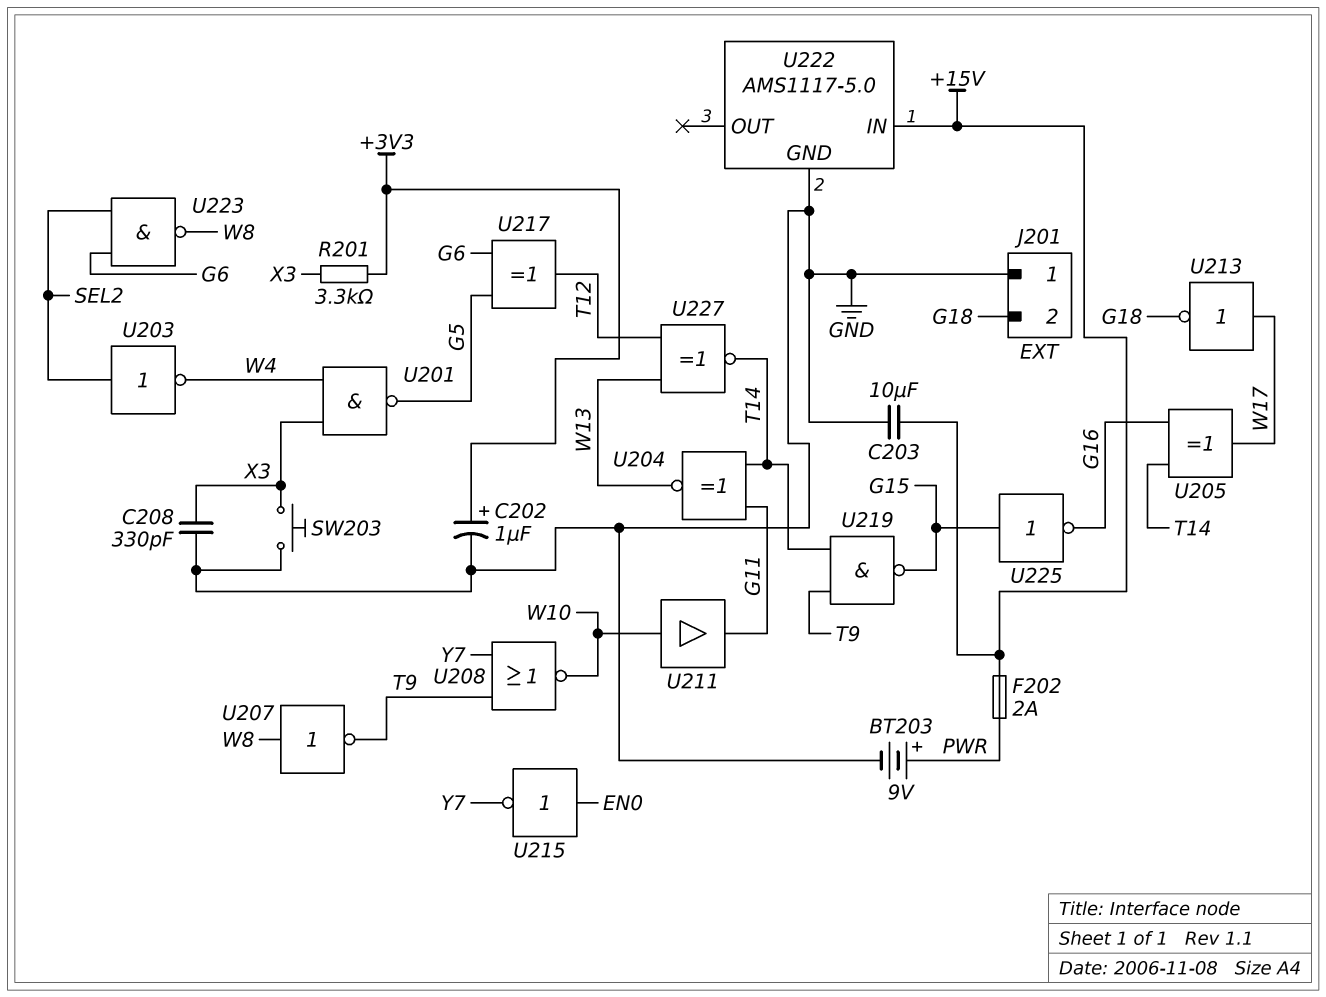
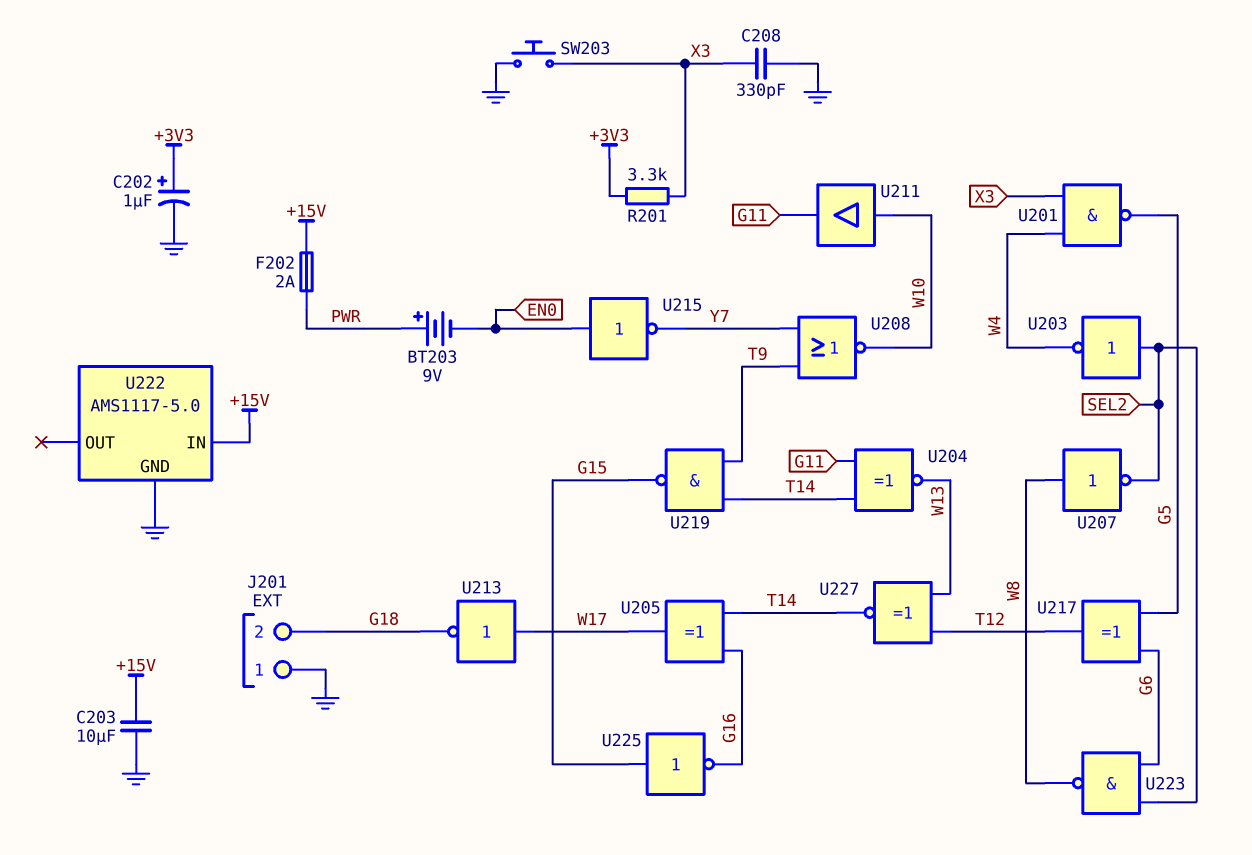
BT203: 9V (plus PWR, minus GND) -> 9V (plus PWR, minus EN0)
U207: NOT (in W8, out T9) -> NOT (in W8, out SEL2)

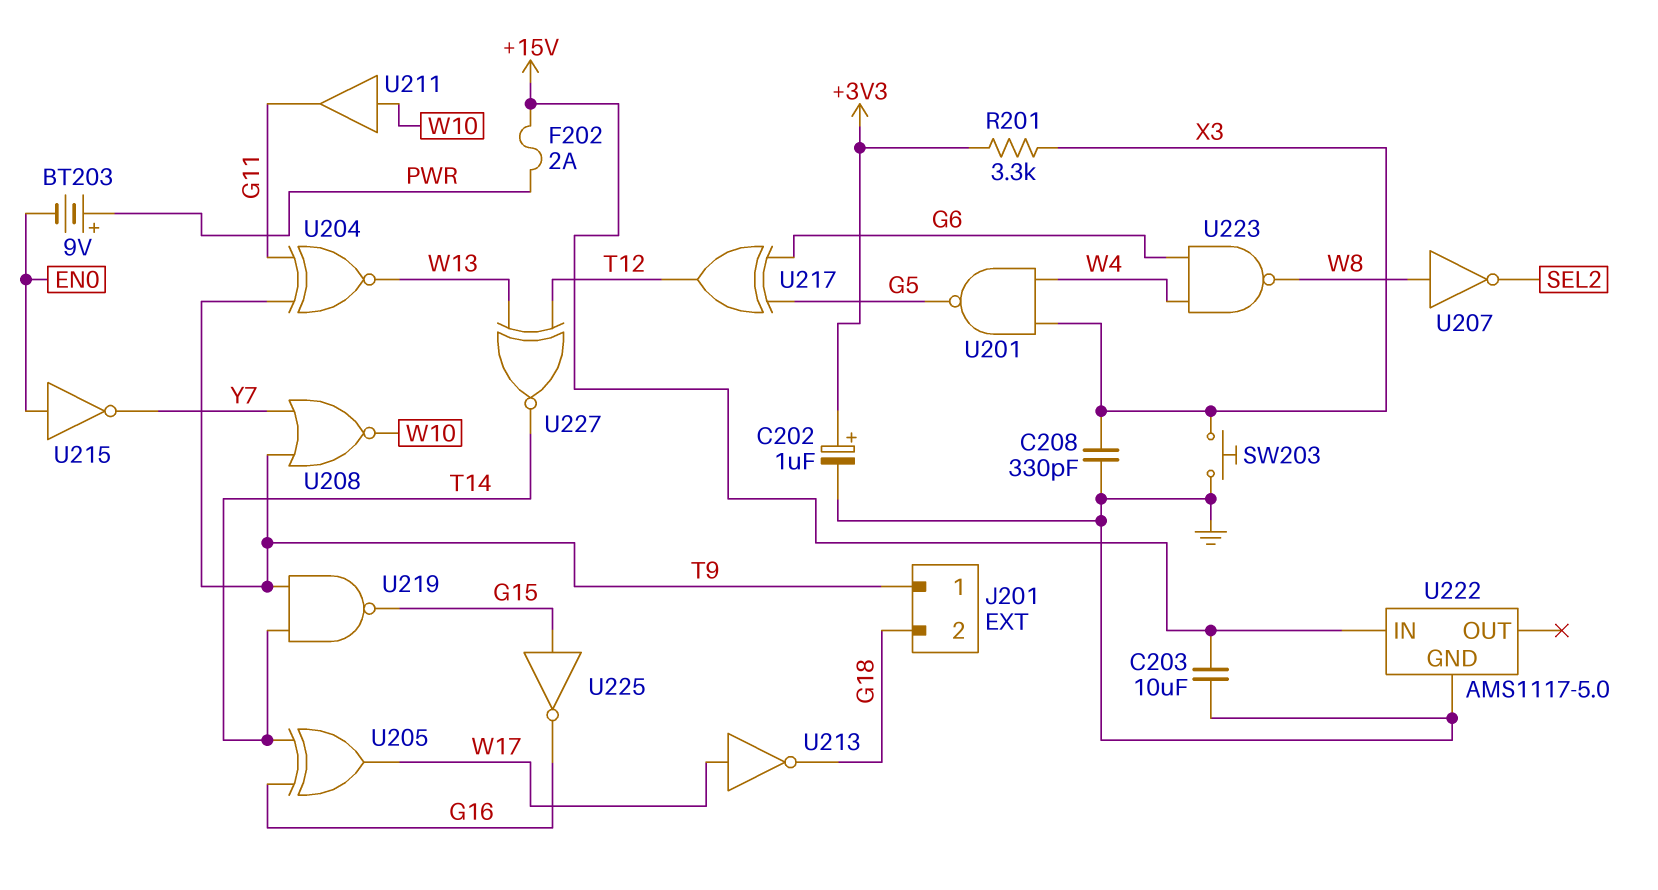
J201 pin 1: GND -> T9
U203: NOT (in SEL2, out W4) -> none
U204: XNOR (in G11, in T14, out W13) -> XNOR (in G11, in T9, out W13)
U223: NAND (in G6, in SEL2, out W8) -> NAND (in G6, in W4, out W8)

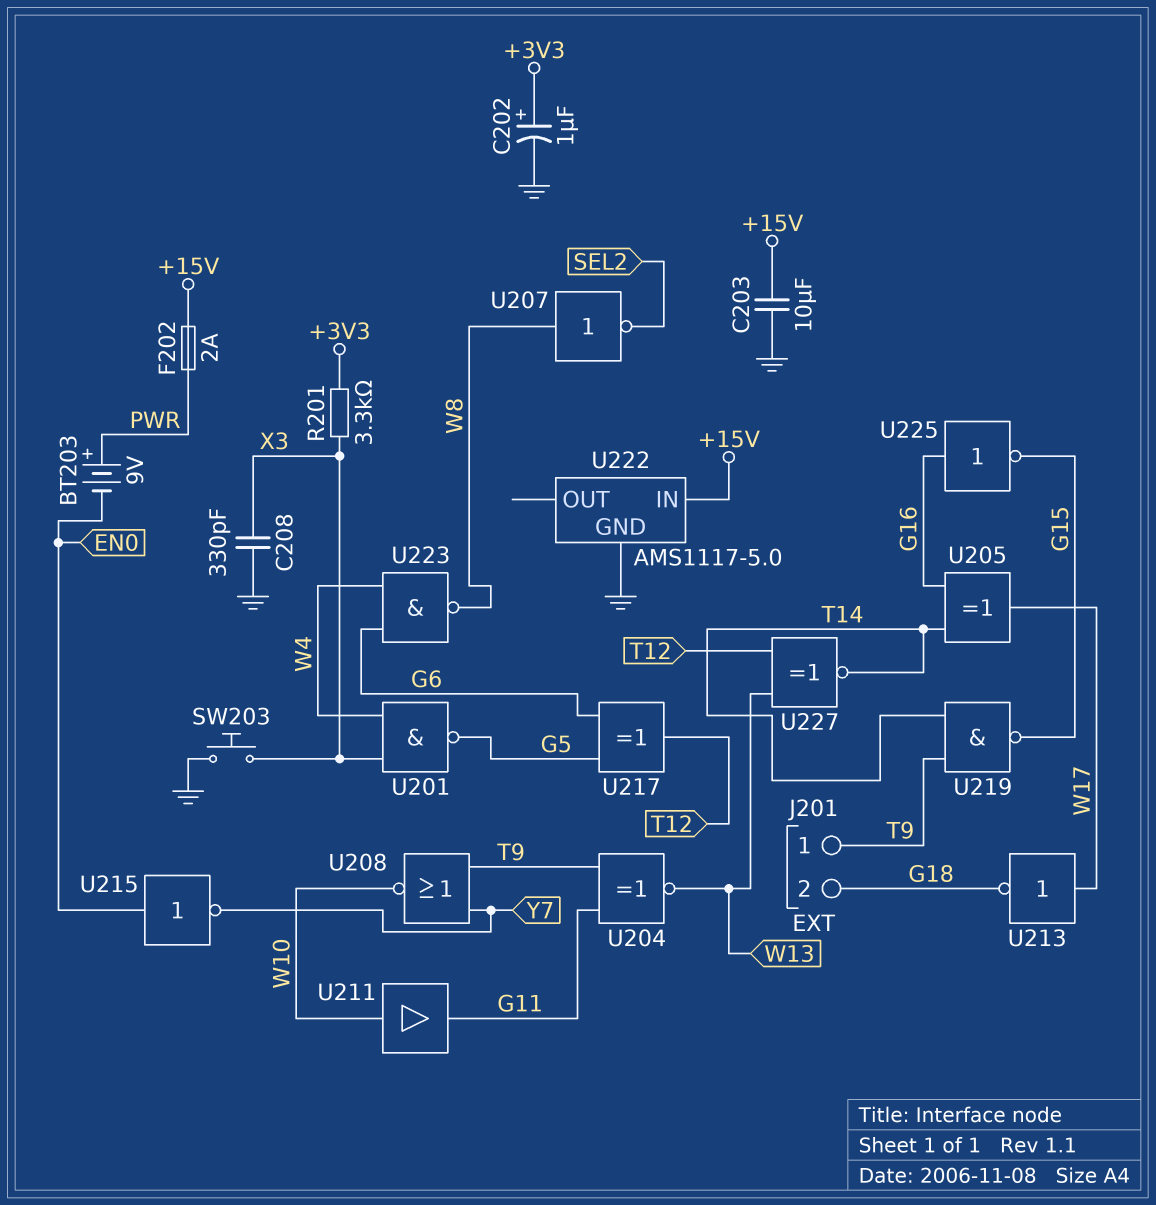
U225: NOT (in G15, out G16) -> NOT (in G16, out G15)

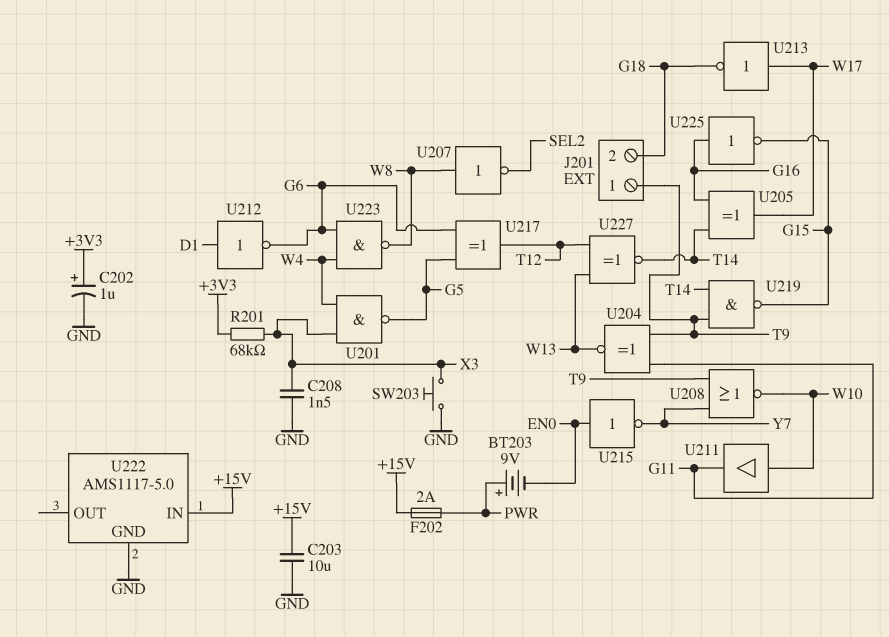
C208: 330pF (GND, X3) -> 1.5nF (GND, X3)
R201: 3.3k (+3V3, X3) -> 68k (+3V3, X3)
U212: none -> NOT (in D1, out G6)

